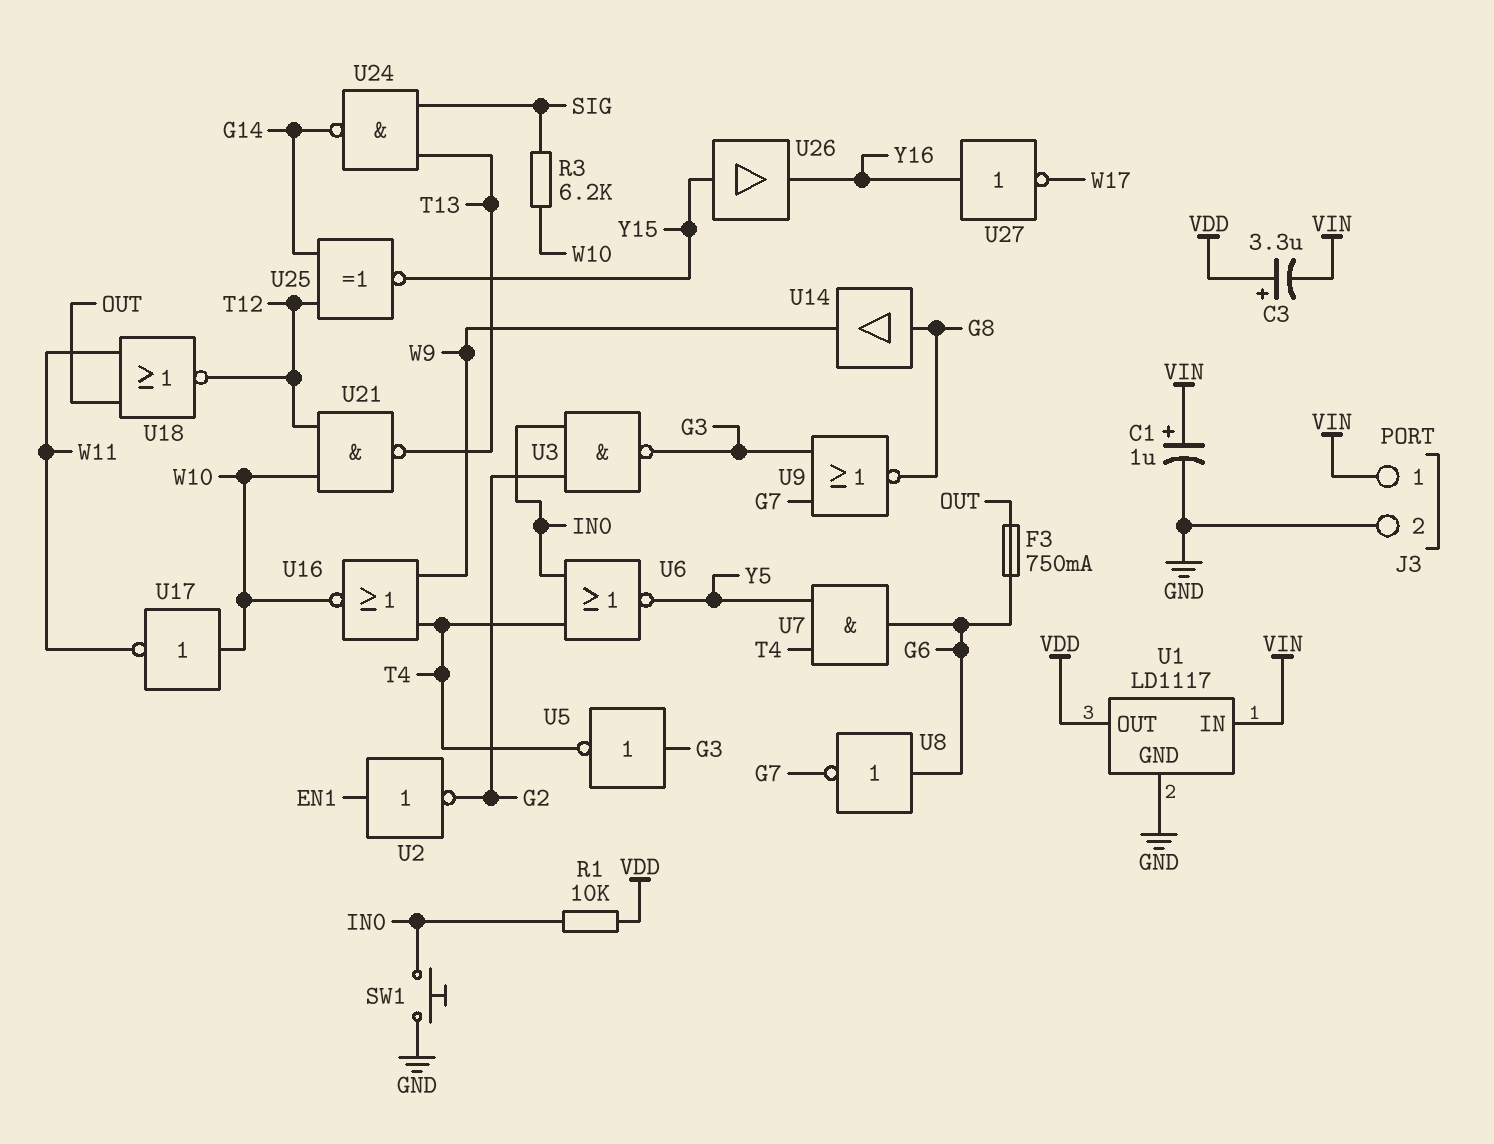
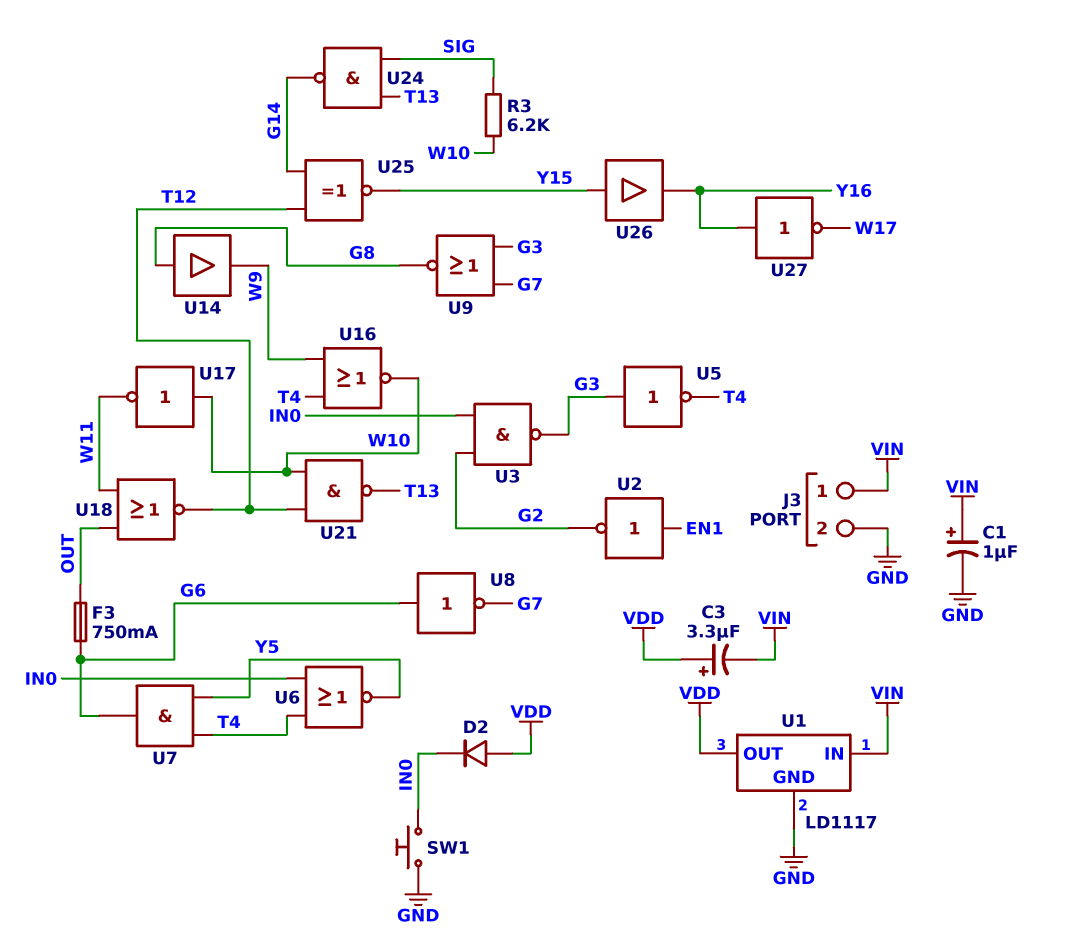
D2: none -> diode (A VDD, K IN0)
R1: 10k (IN0, VDD) -> none

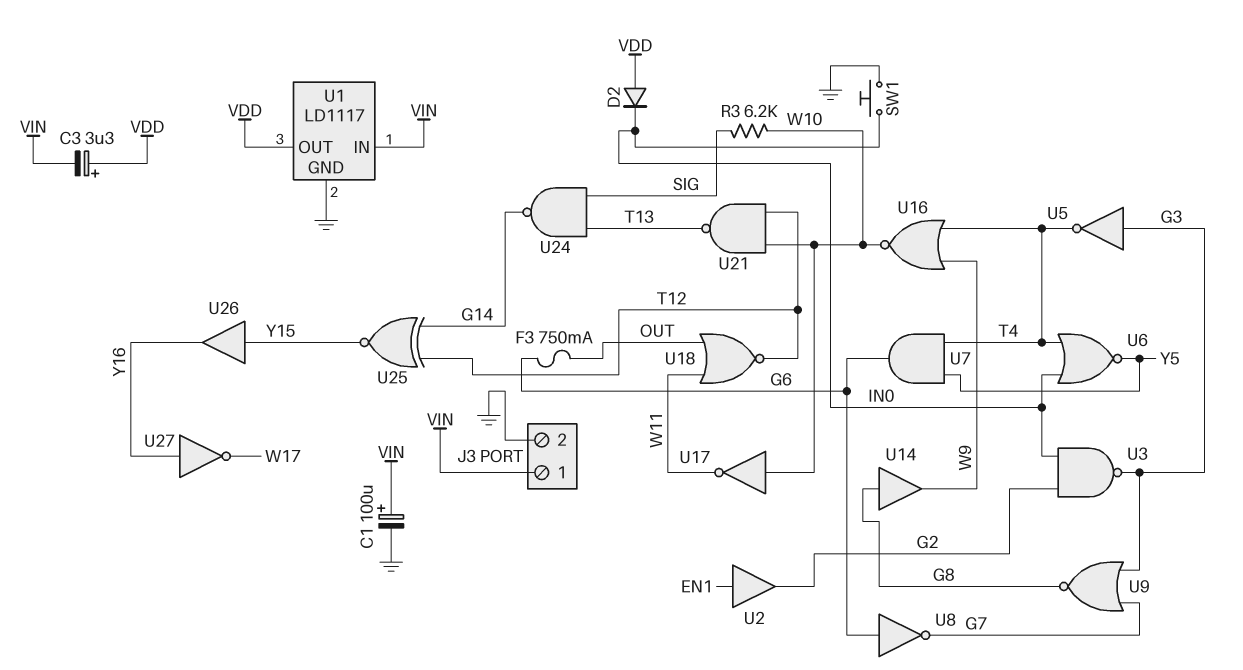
C1: 1uF (plus VIN, minus GND) -> 100uF (plus VIN, minus GND)
U2: NOT (in EN1, out G2) -> buffer (in EN1, out G2)

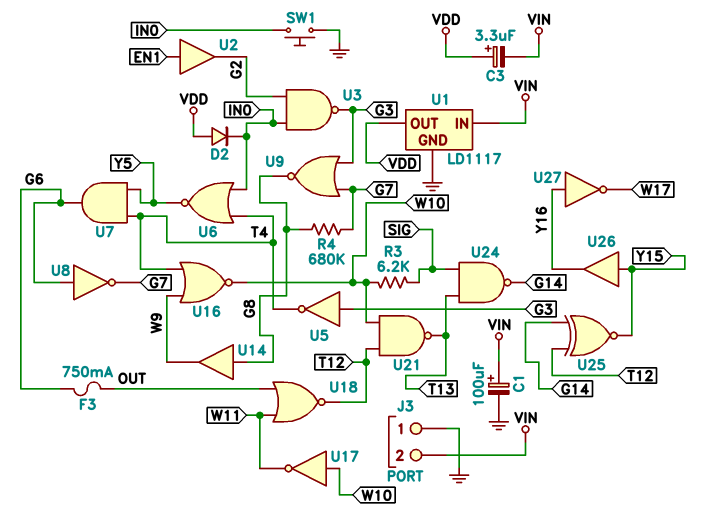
J3 pin 1: VIN -> GND
J3 pin 2: GND -> VIN
R4: none -> 680k (G7, G8)

